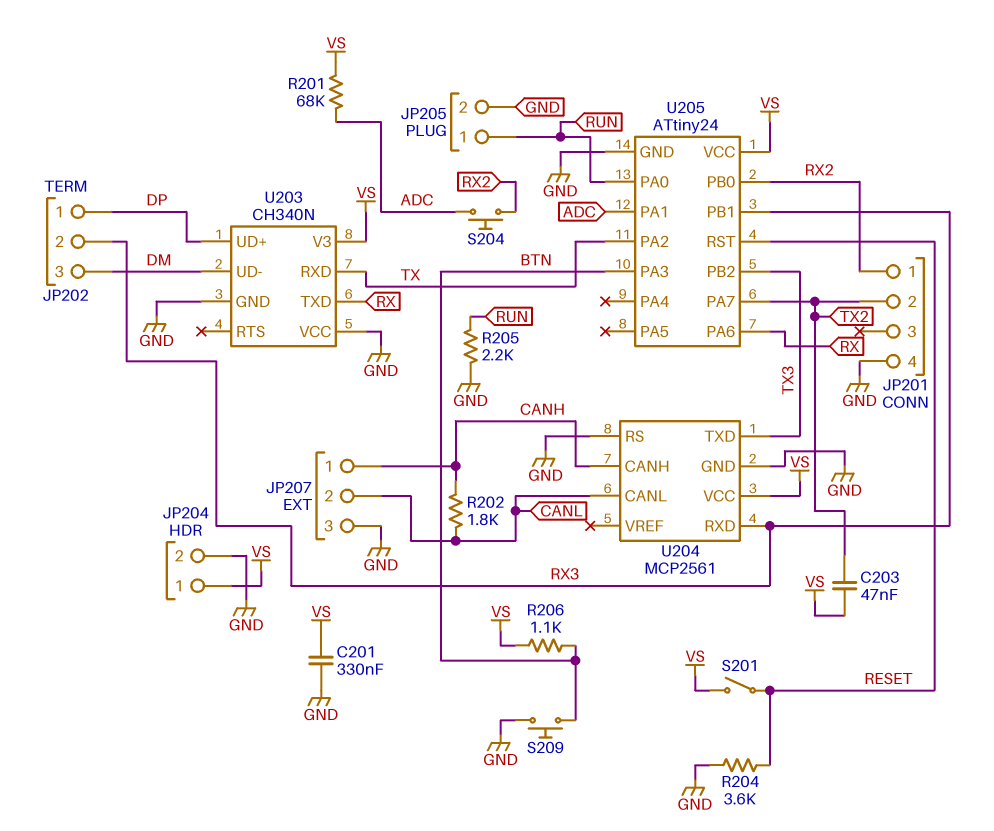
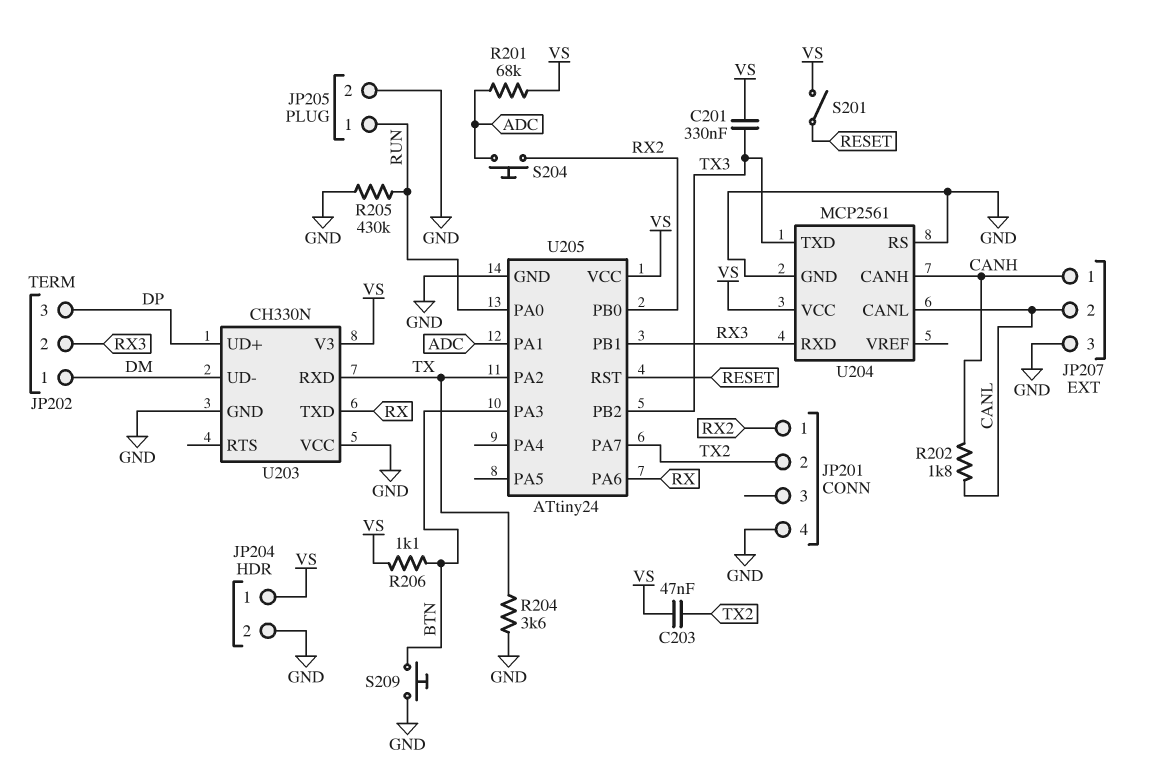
C201: 330nF (GND, VS) -> 330nF (TX3, VS)
JP202 pin 1: DP -> DM
JP202 pin 3: DM -> DP
R204: 3.6k (GND, RESET) -> 3.6k (GND, TX)
R205: 2.2k (GND, RUN) -> 430k (GND, RUN)
U203: CH340N -> CH330N

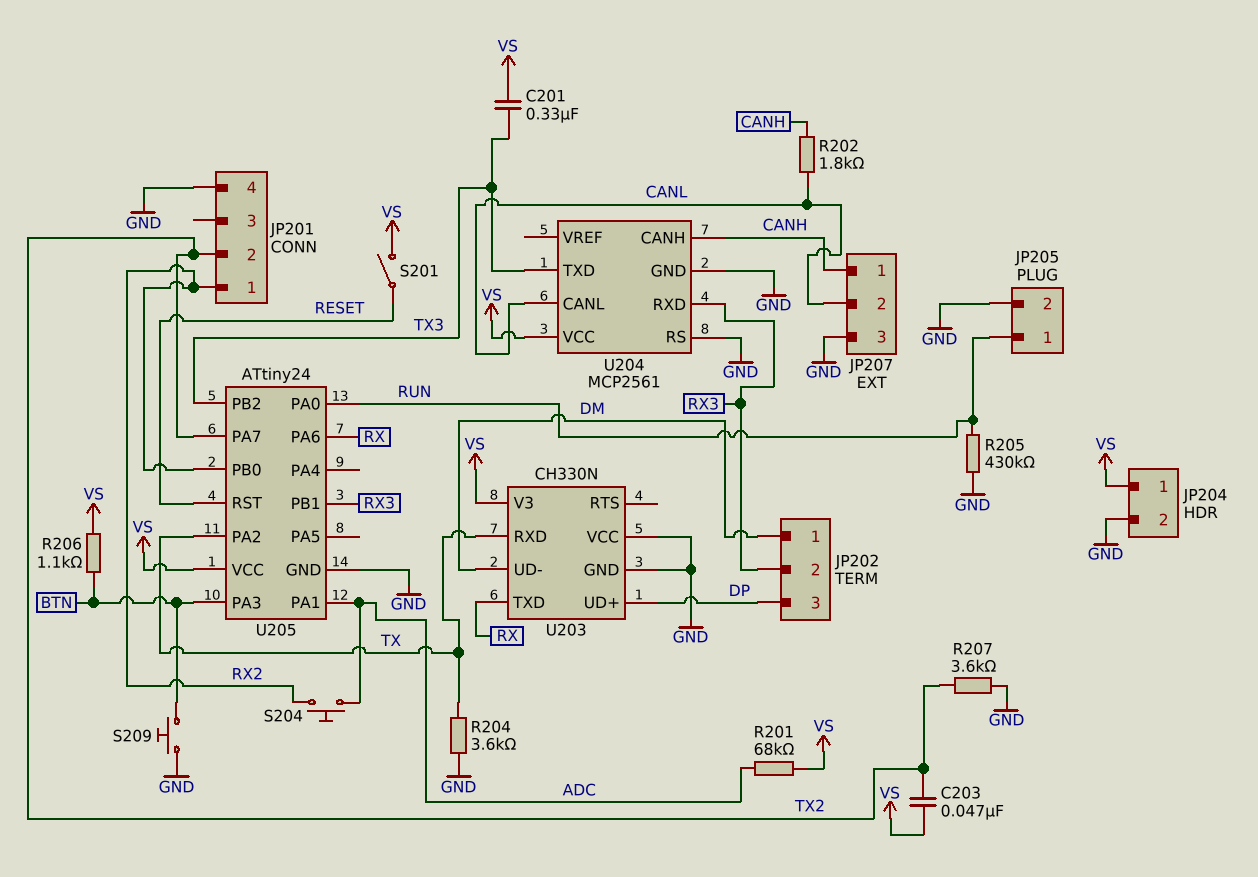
R207: none -> 3.6k (GND, TX2)

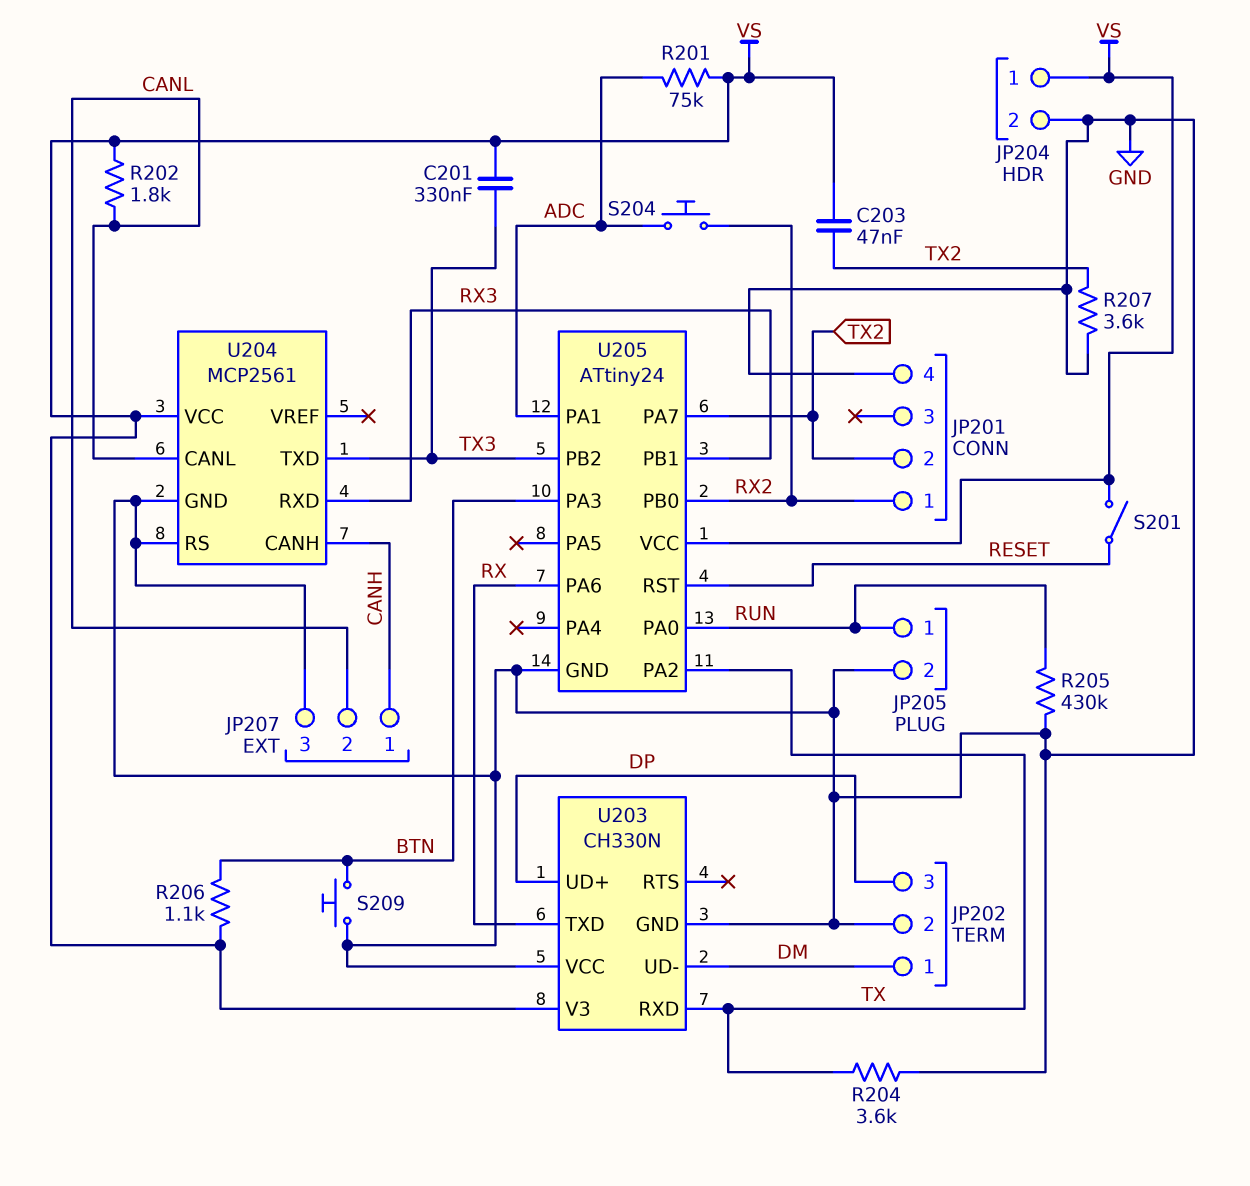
JP202 pin 2: RX3 -> GND
R201: 68k (ADC, VS) -> 75k (ADC, VS)
R202: 1.8k (CANH, CANL) -> 1.8k (CANL, VS)

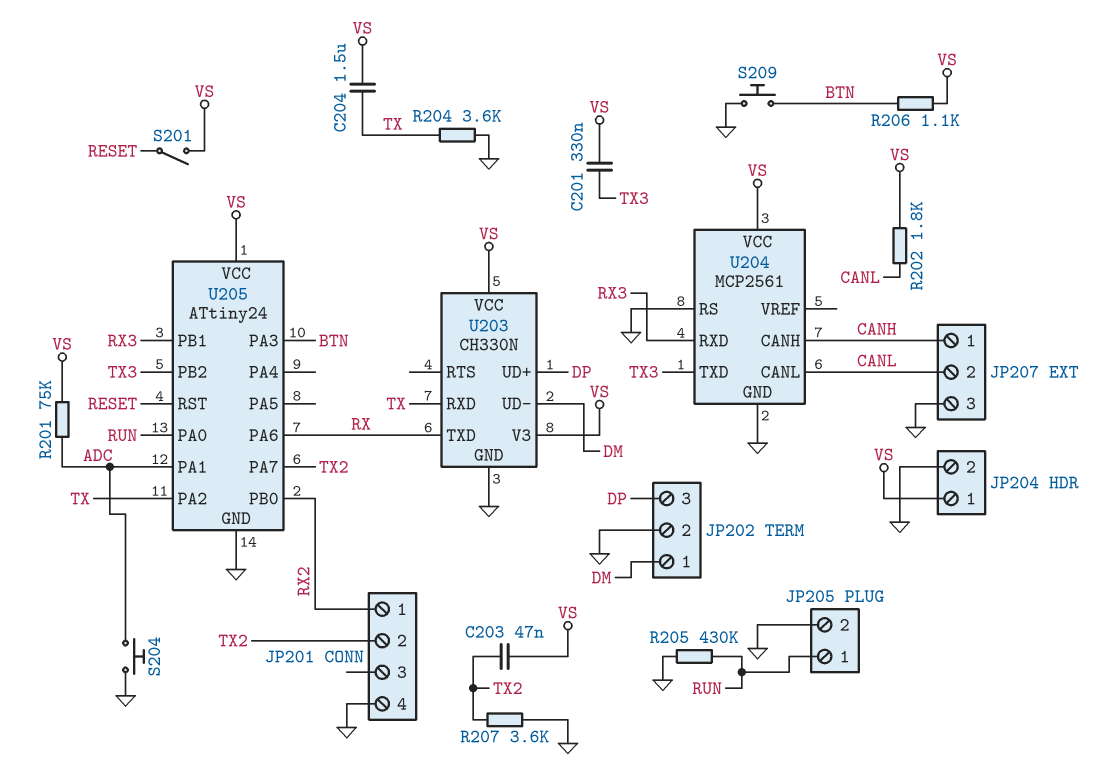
C204: none -> 1.5uF (TX, VS)
S204: button (ADC, RX2) -> button (ADC, GND)
U203 pin VCC: GND -> VS

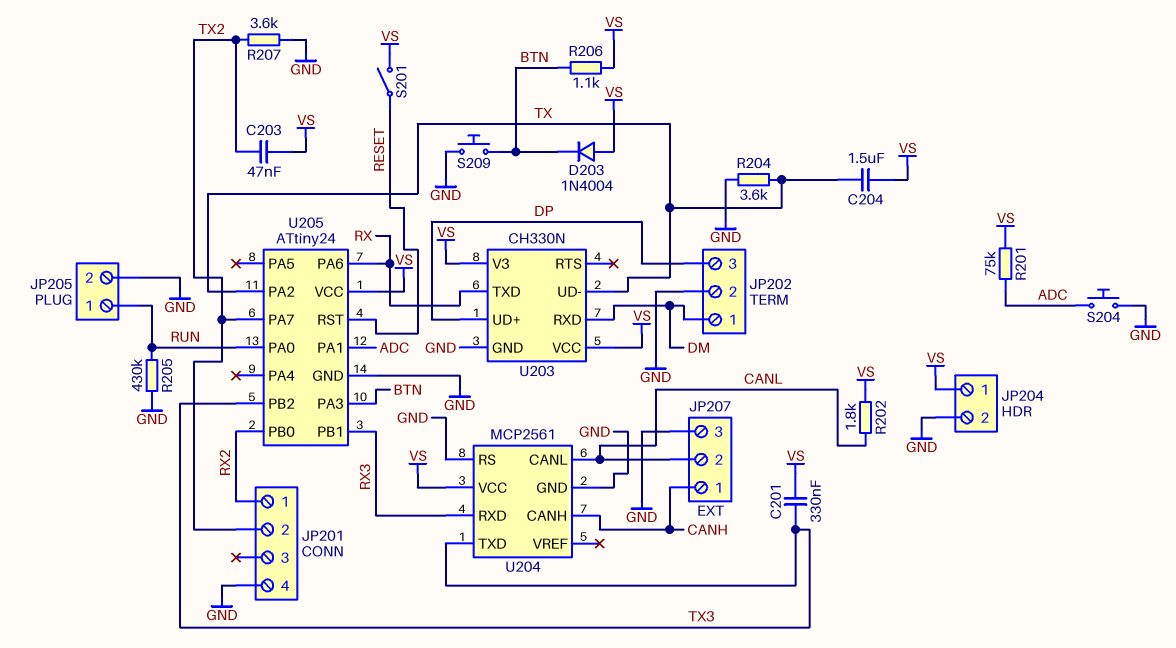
D203: none -> diode 1N4004 (A VS, K BTN)
U203 pin RXD: TX -> DM
U203 pin UD-: DM -> TX

